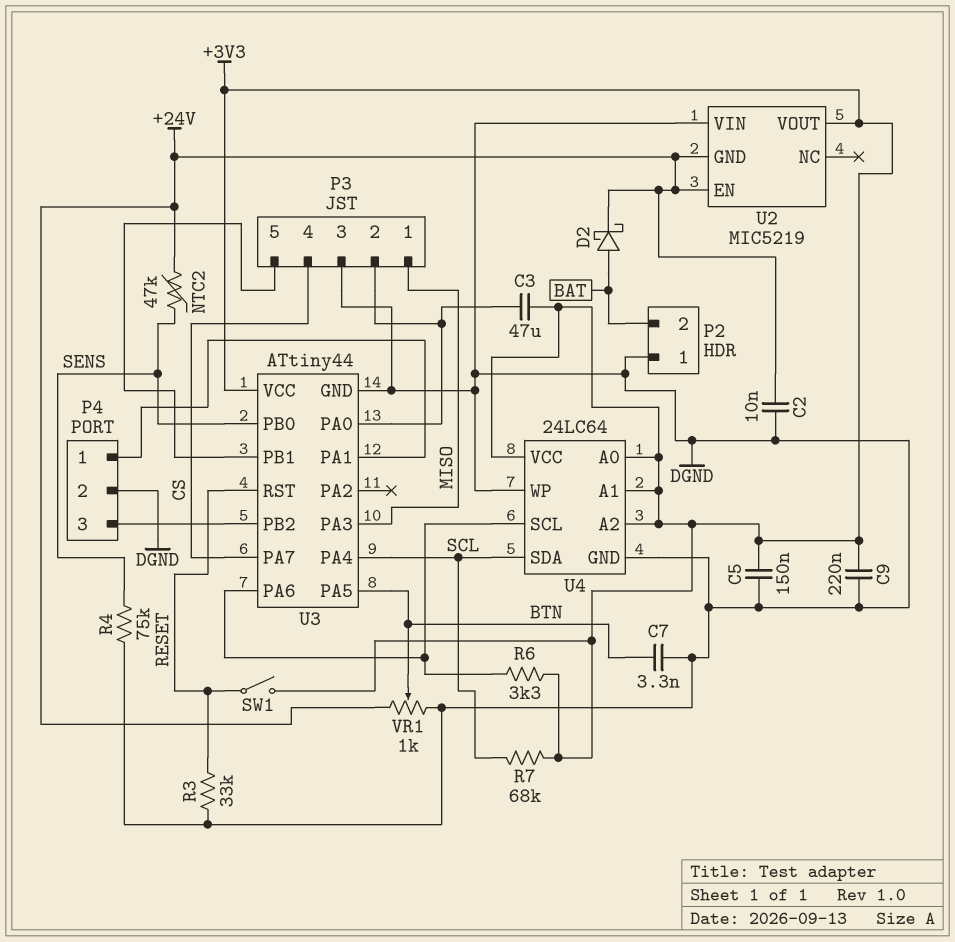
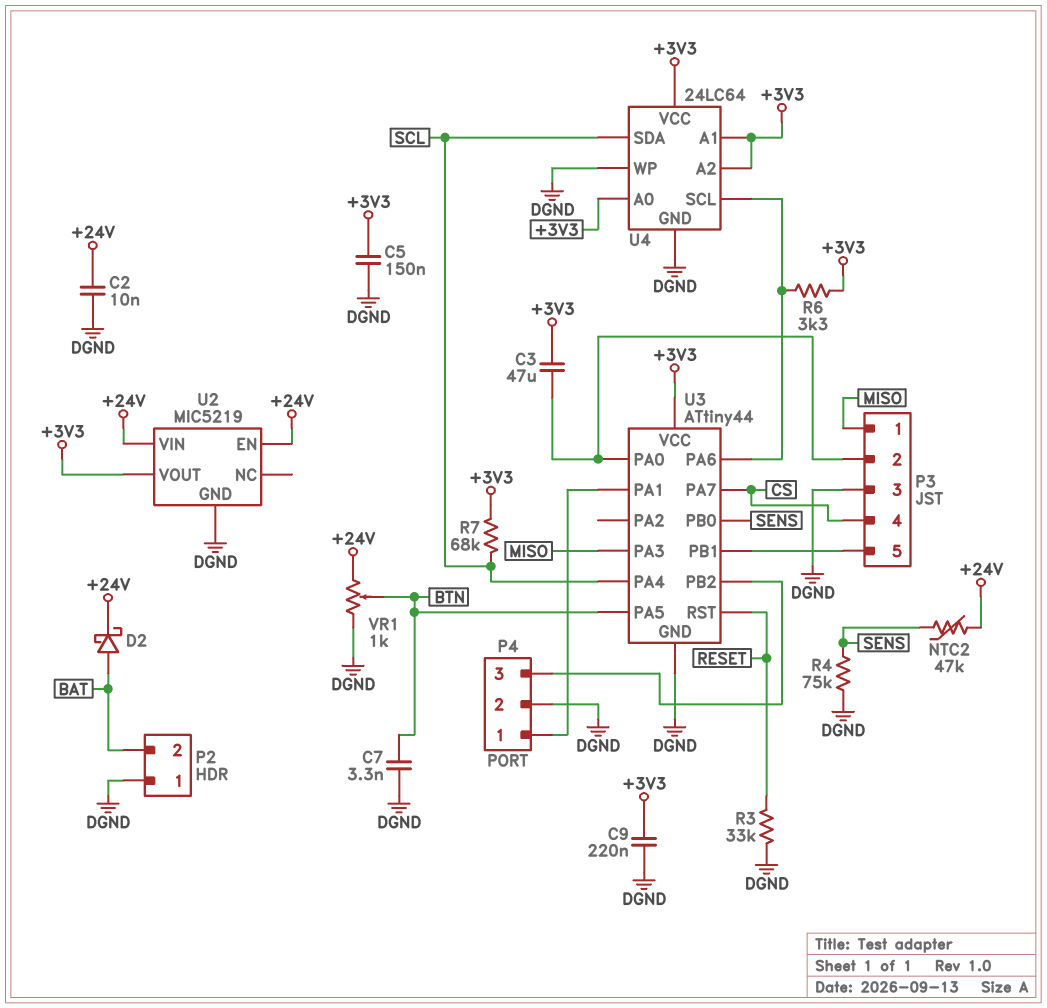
SW1: switch (+3V3, RESET) -> none
U2 pin GND: +24V -> DGND
U2 pin VIN: DGND -> +24V

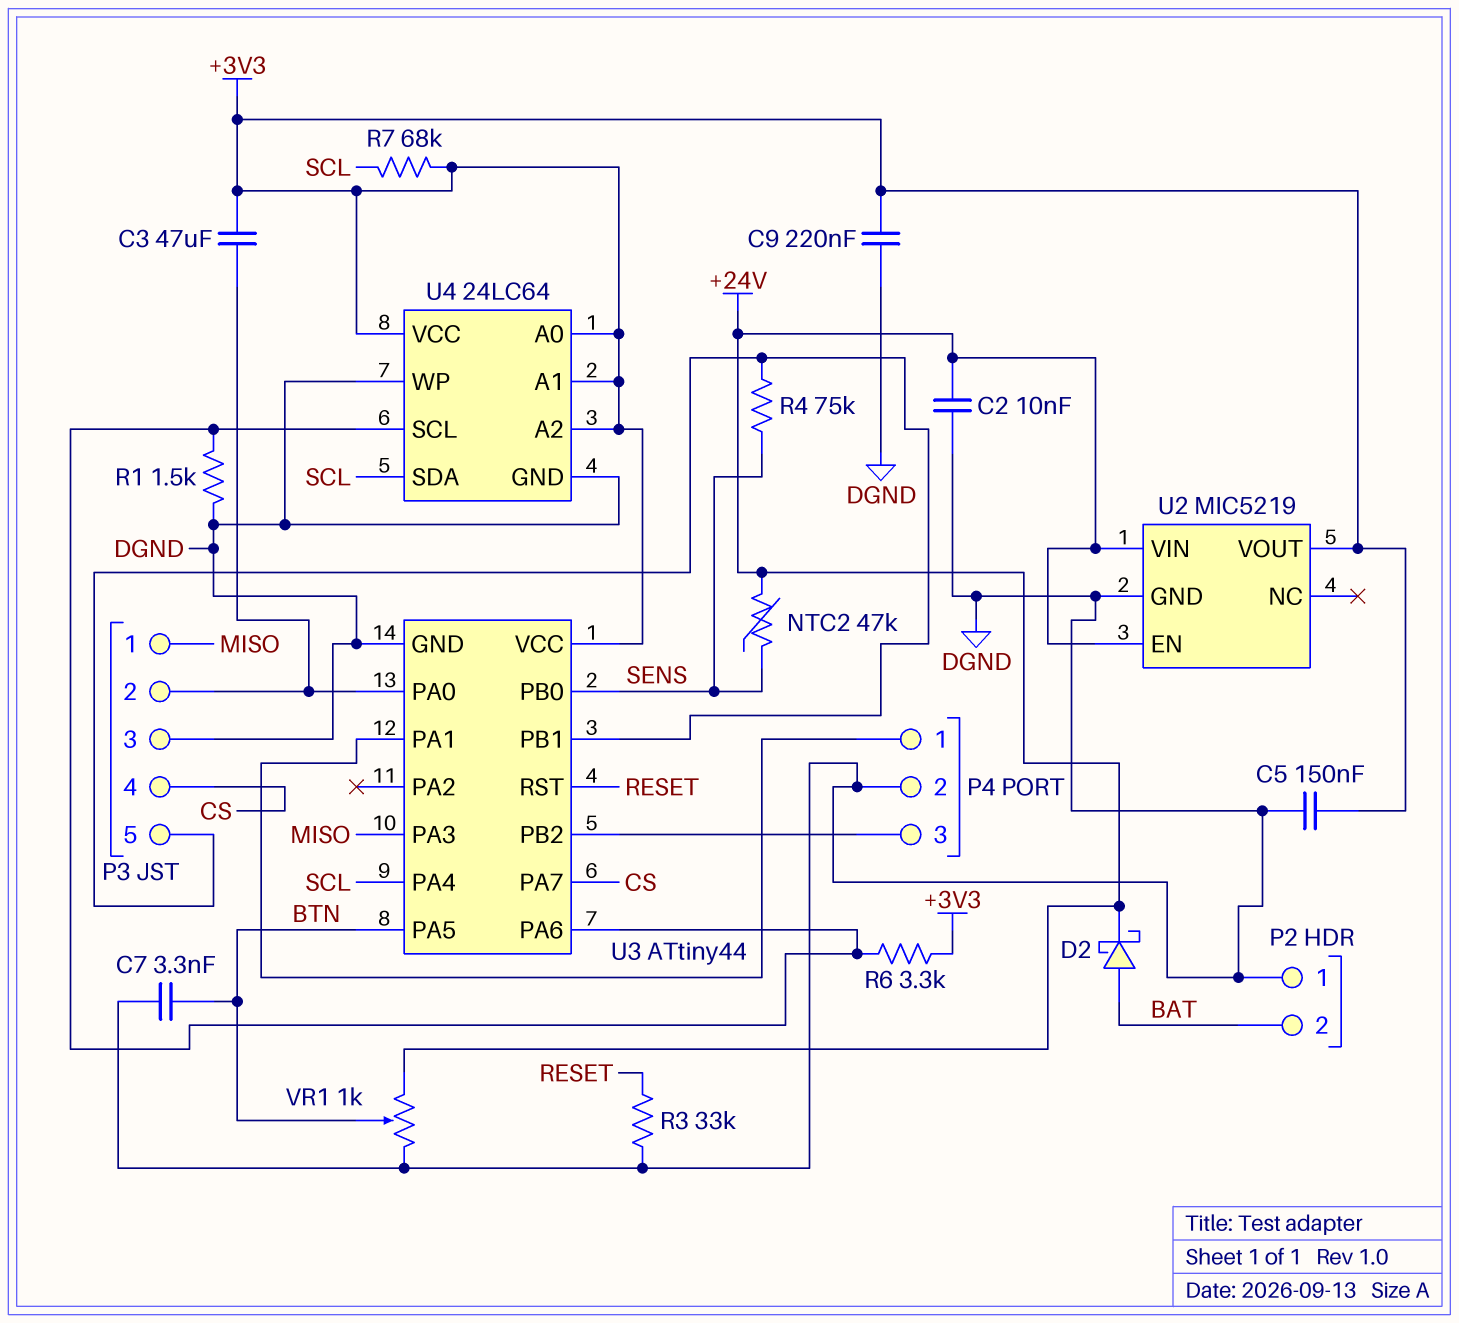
R1: none -> 1.5k (DGND, U3/PA6)
R4: 75k (DGND, SENS) -> 75k (P3/5, SENS)

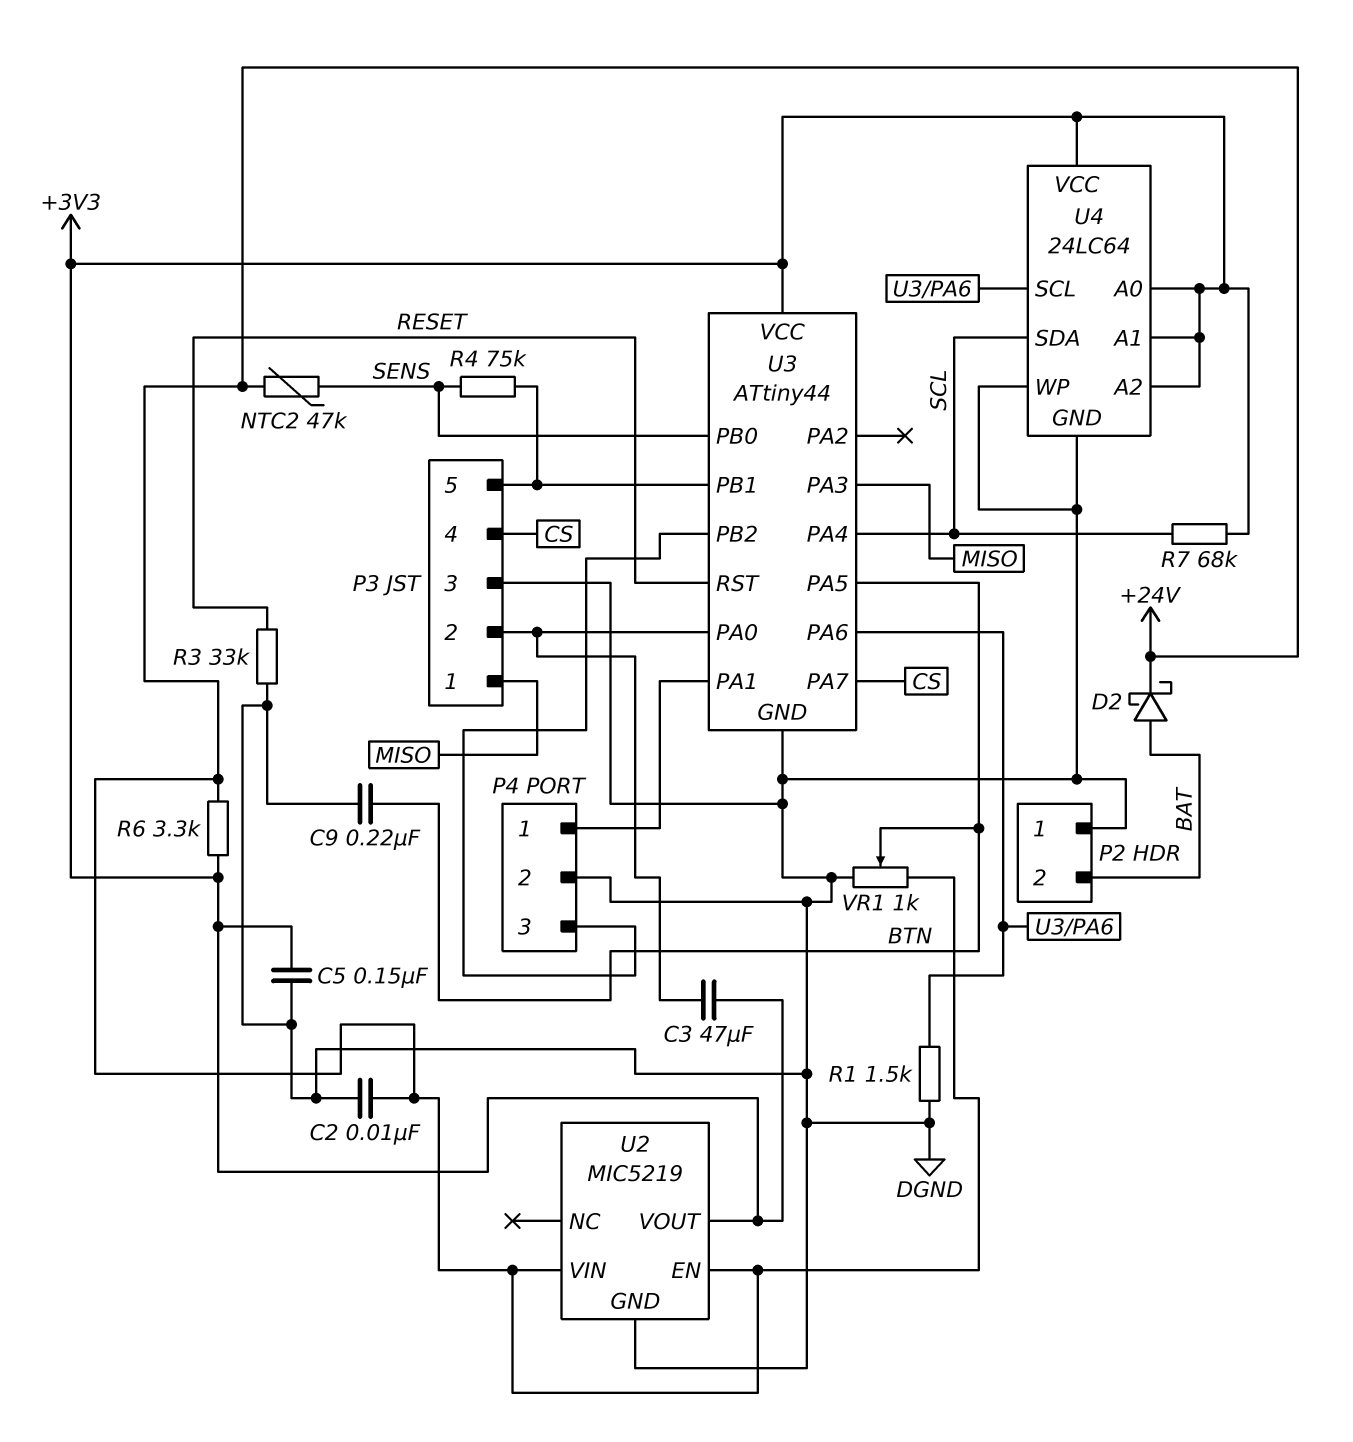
C7: 3.3nF (BTN, DGND) -> none
C9: 220nF (+3V3, DGND) -> 220nF (BTN, DGND)
R6: 3.3k (+3V3, U3/PA6) -> 3.3k (+3V3, +24V)

